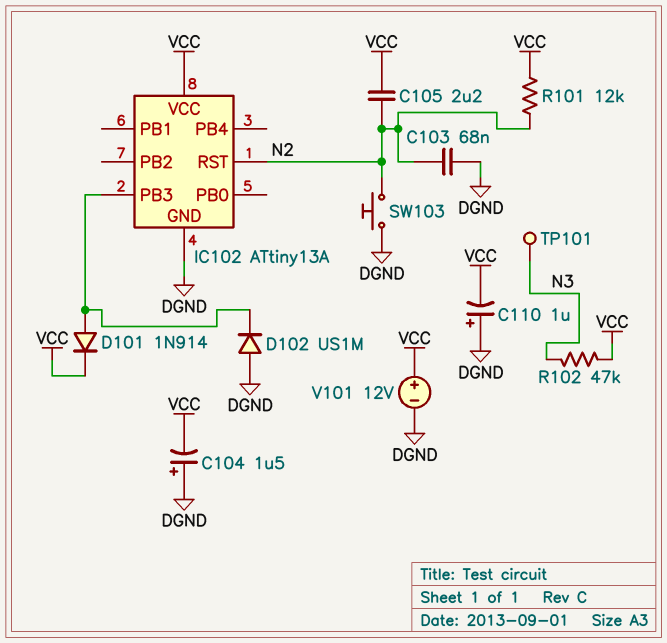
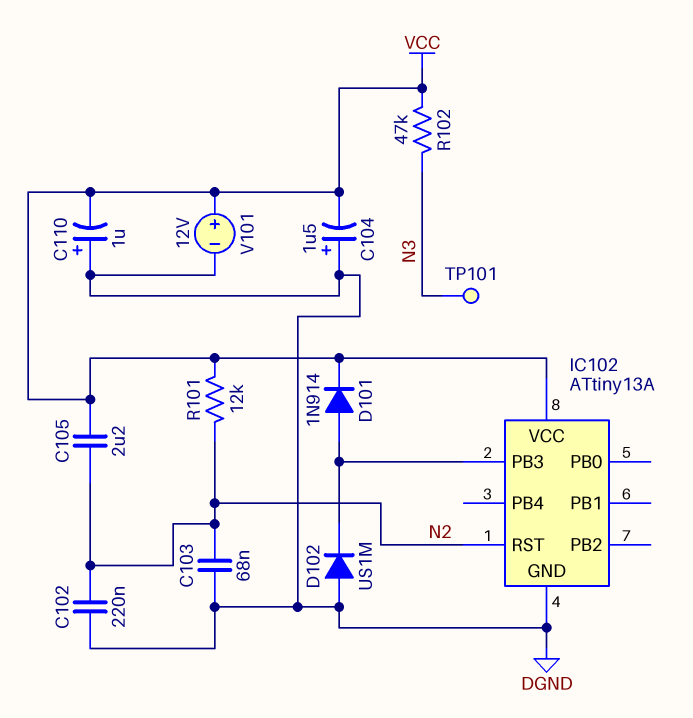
C102: none -> 220nF (DGND, N2)
SW103: button (DGND, N2) -> none

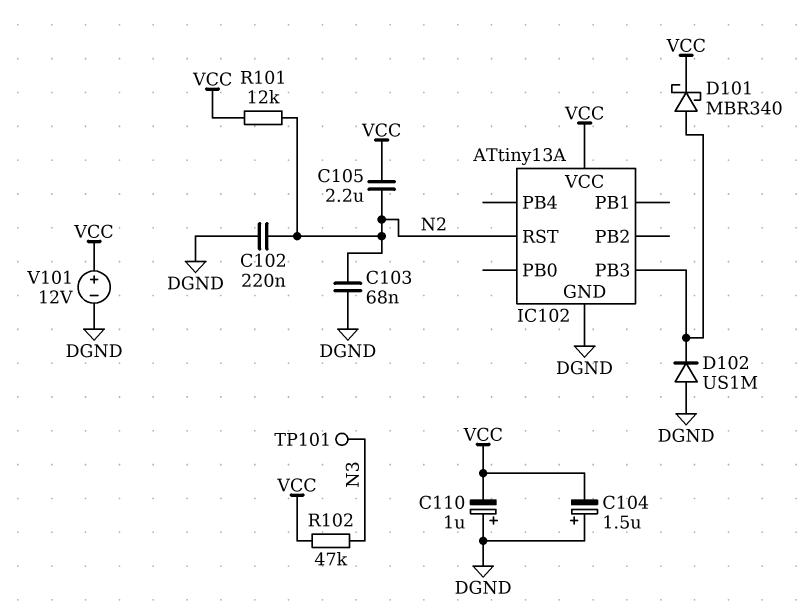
D101: diode 1N914 (A IC102/PB3, K VCC) -> schottky MBR340 (A IC102/PB3, K VCC)

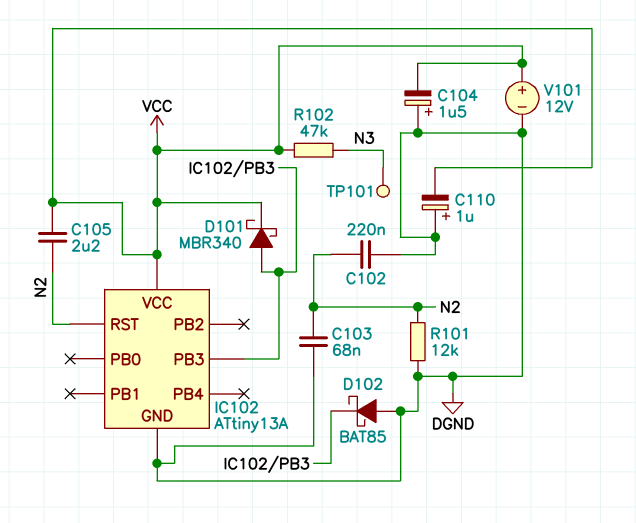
D102: diode US1M (A DGND, K IC102/PB3) -> schottky BAT85 (A DGND, K IC102/PB3)
R101: 12k (N2, VCC) -> 12k (DGND, N2)

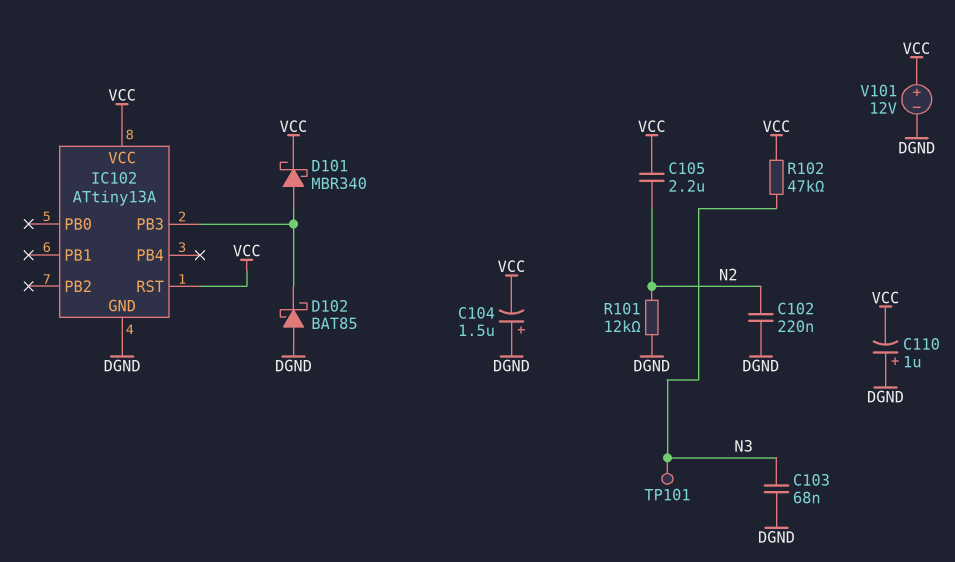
C103: 68nF (DGND, N2) -> 68nF (DGND, N3)
IC102 pin RST: N2 -> VCC

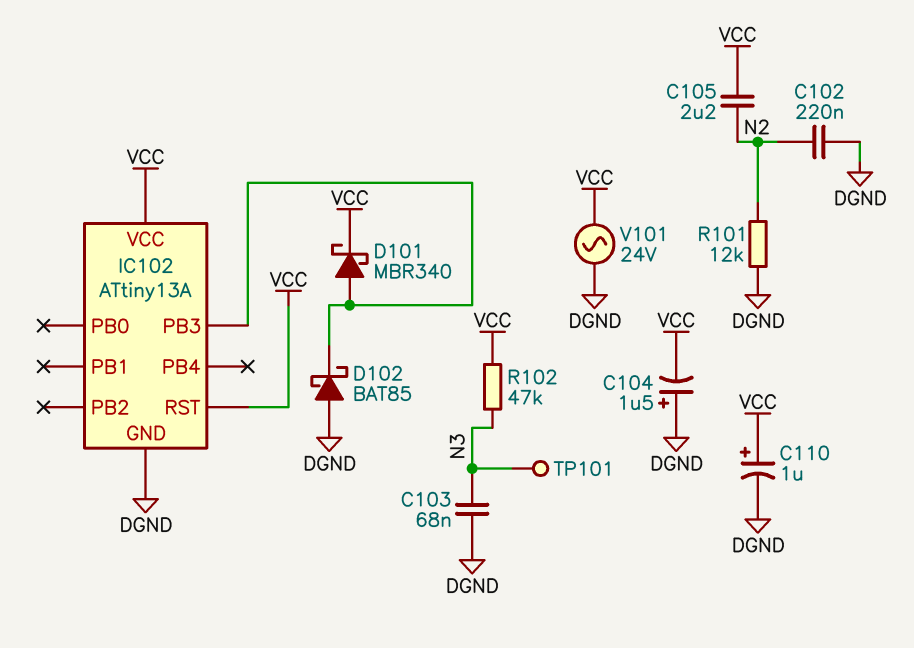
C110: 1uF (plus DGND, minus VCC) -> 1uF (plus VCC, minus DGND)
V101: 12V (plus VCC, minus DGND) -> AC 24V (DGND, VCC)

